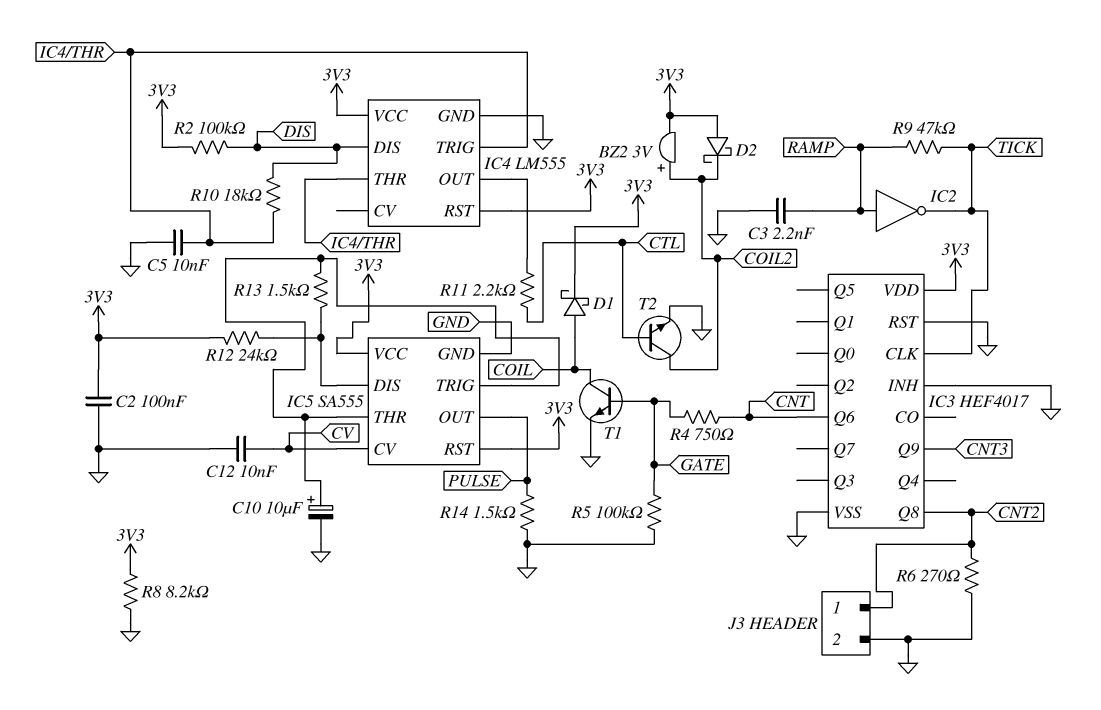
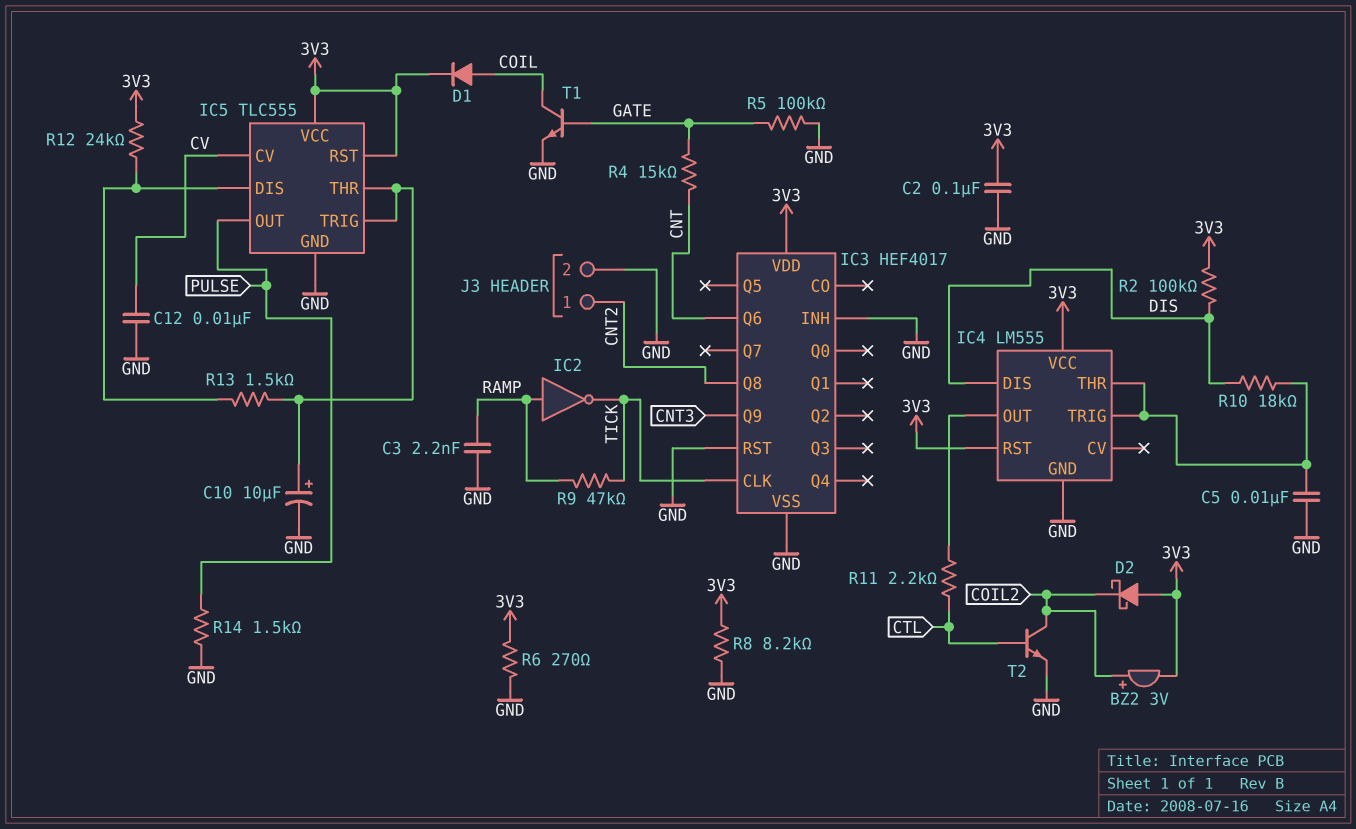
D1: schottky (A COIL, K 3V3) -> diode (A COIL, K 3V3)
IC5: SA555 -> TLC555
R4: 750 (CNT, GATE) -> 15k (CNT, GATE)
R6: 270 (CNT2, GND) -> 270 (3V3, GND)

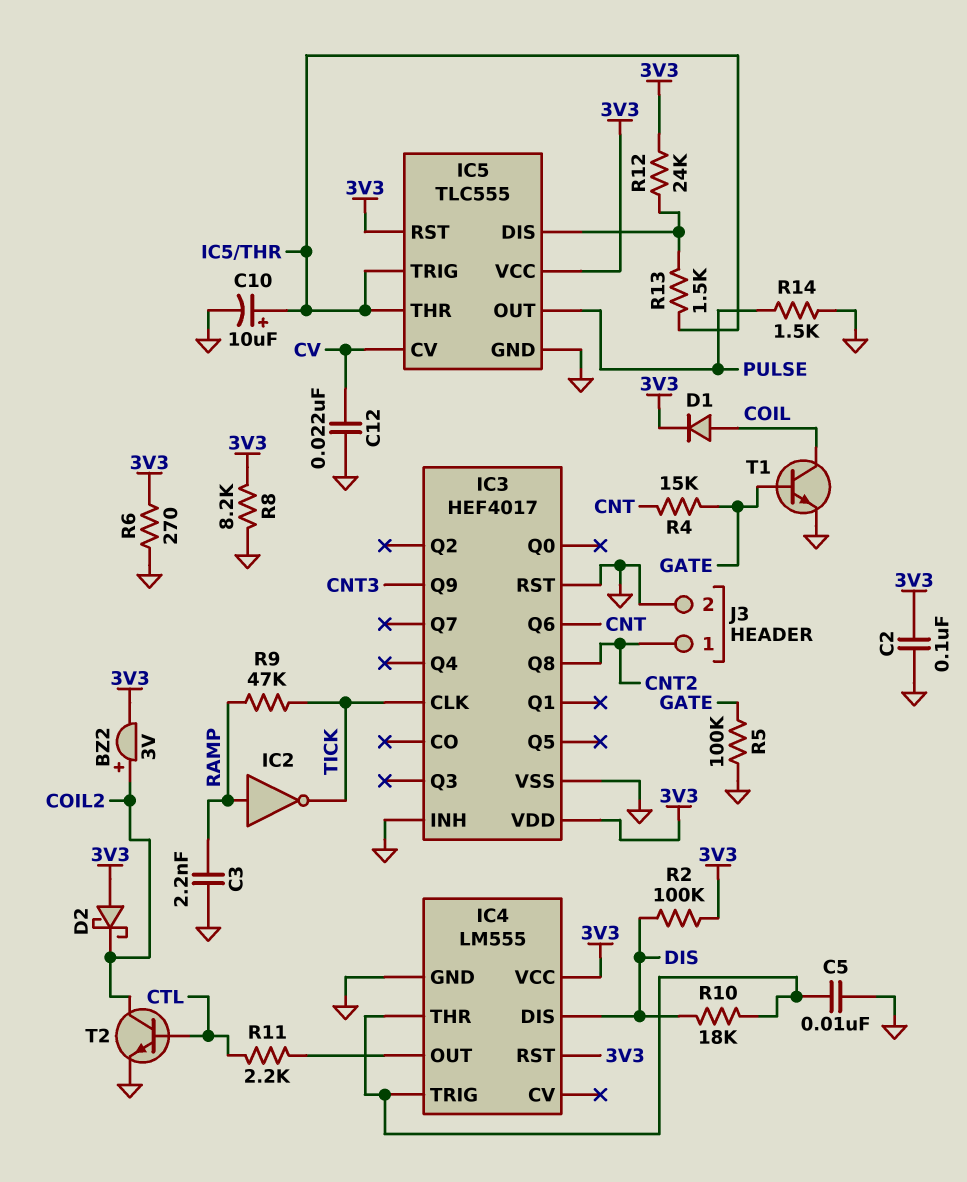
C12: 10nF (CV, GND) -> 22nF (CV, GND)

